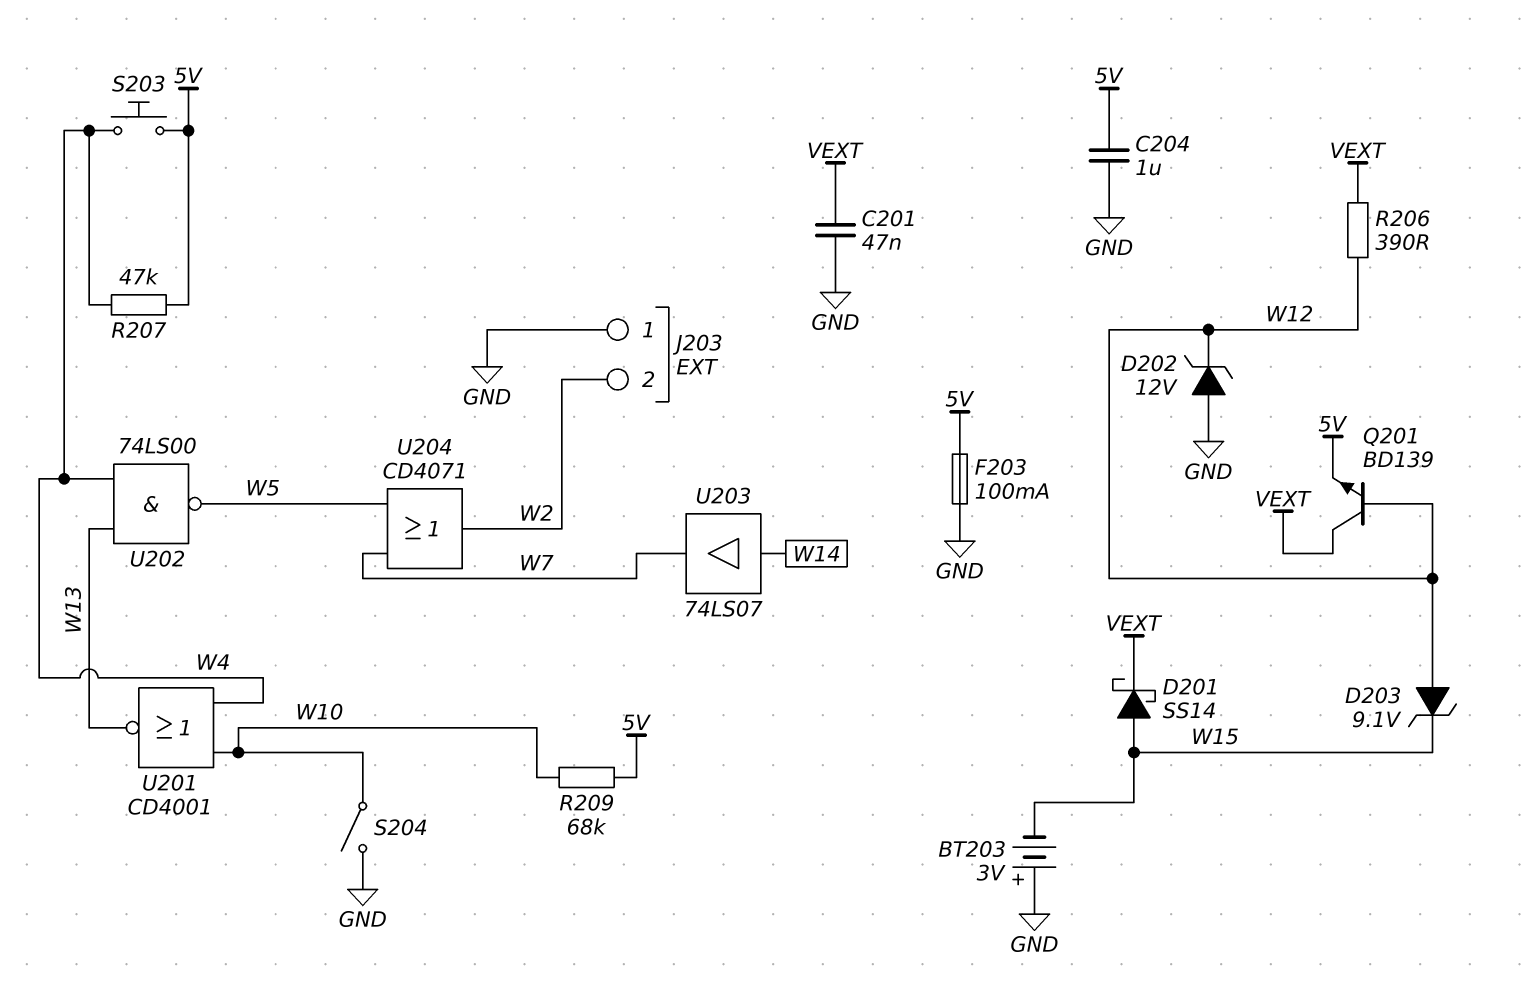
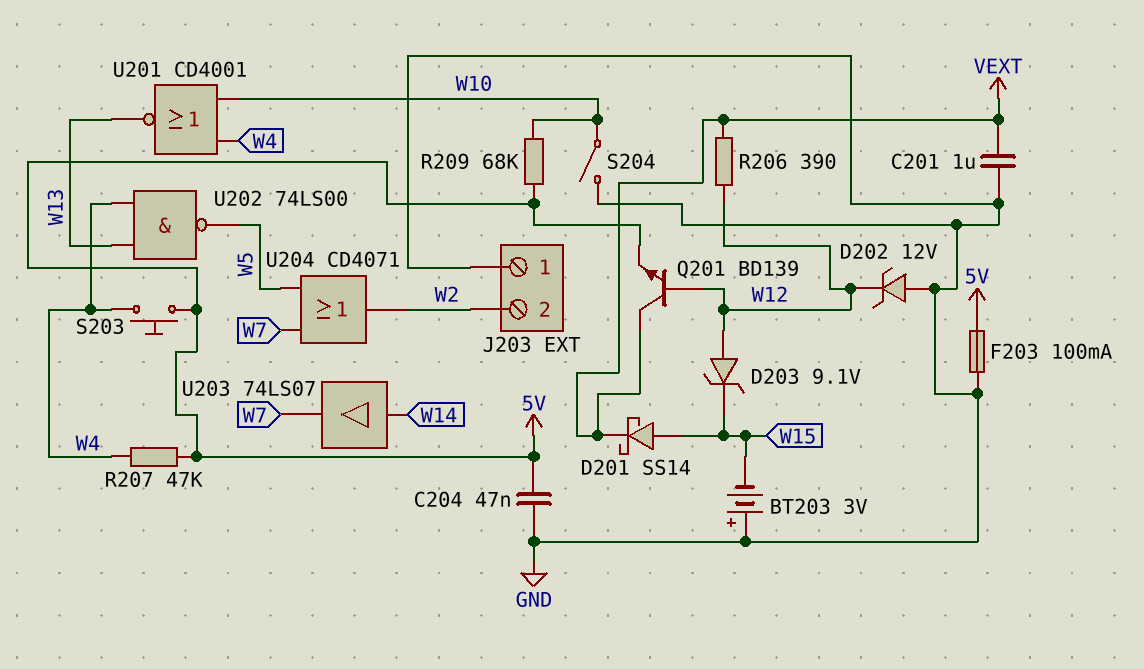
C201: 47nF (GND, VEXT) -> 1uF (GND, VEXT)
C204: 1uF (5V, GND) -> 47nF (5V, GND)

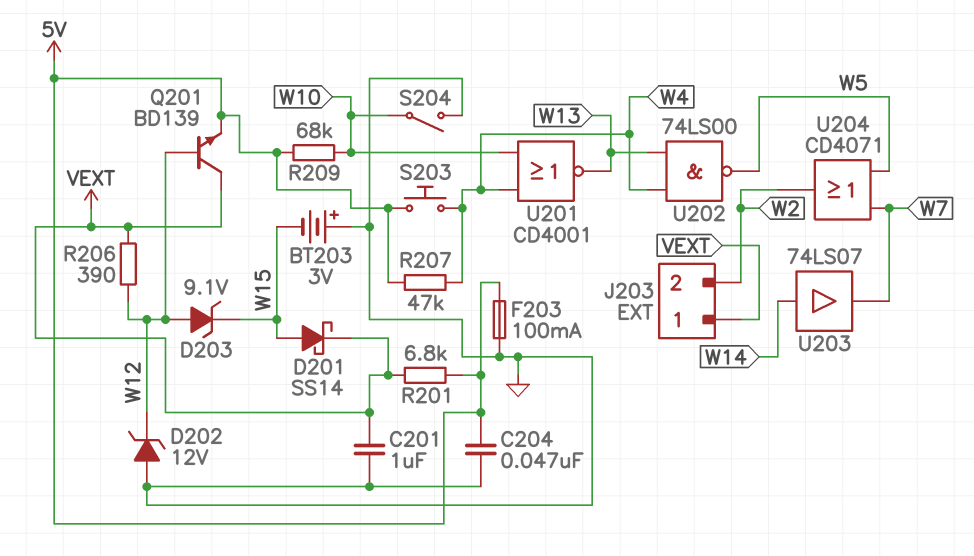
J203 pin 1: GND -> VEXT
R201: none -> 6.8k (5V, VEXT)

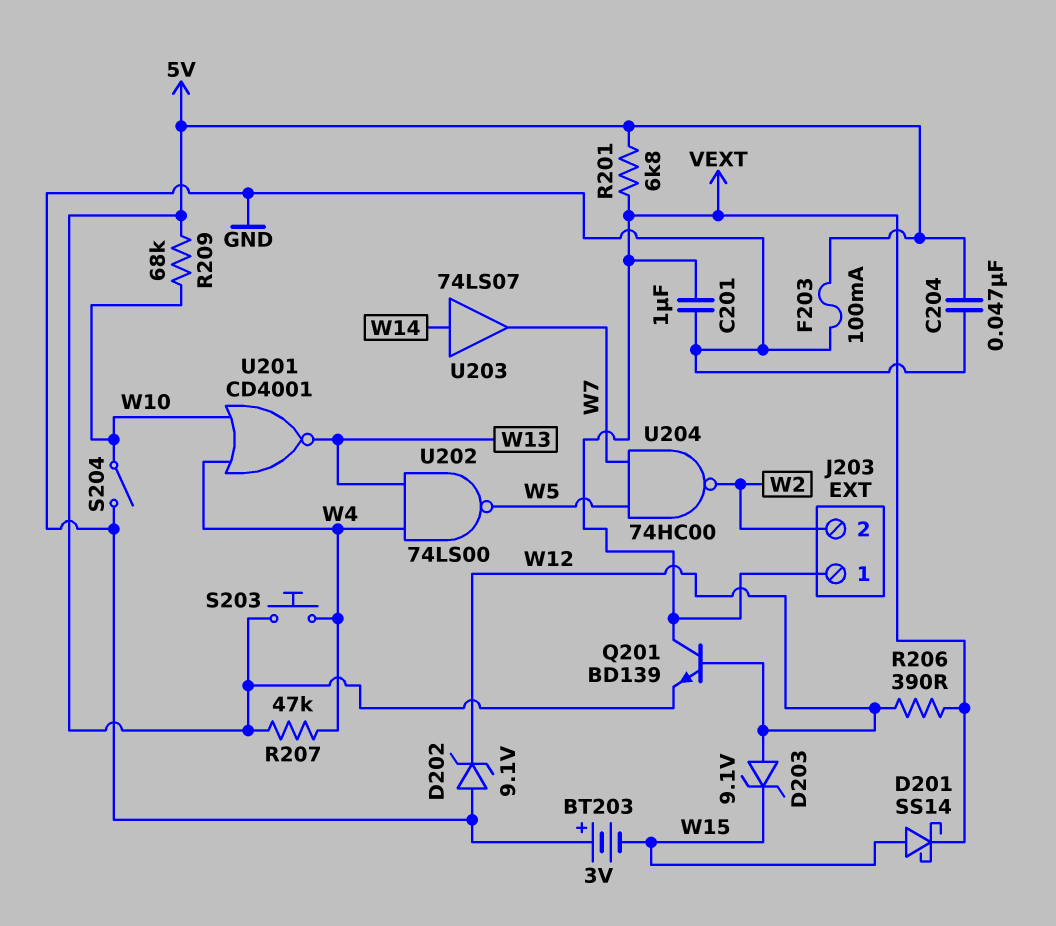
D202: zener 12V (A GND, K W12) -> zener 9.1V (A GND, K W12)
U204: OR CD4071 (in W5, in W7, out W2) -> NAND 74HC00 (in W5, in W7, out W2)

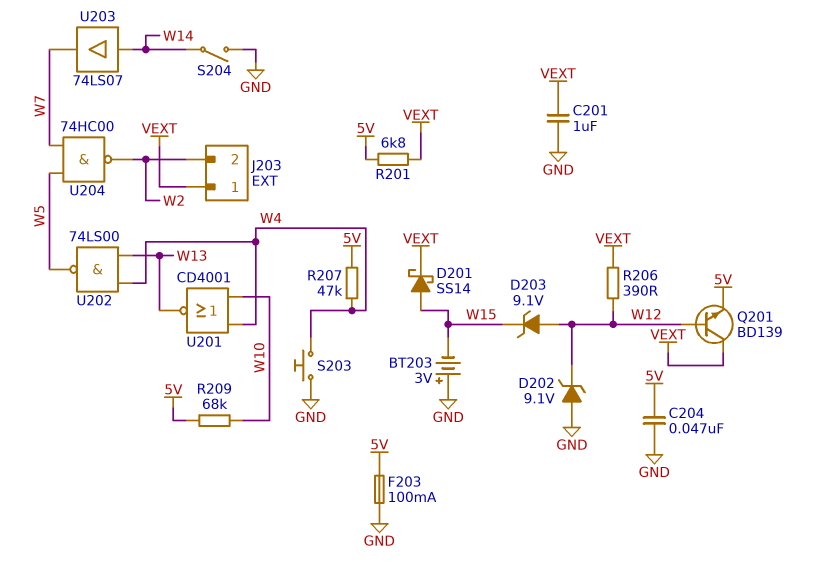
S203: button (5V, W4) -> button (GND, W4)
S204: switch (GND, W10) -> switch (GND, W14)

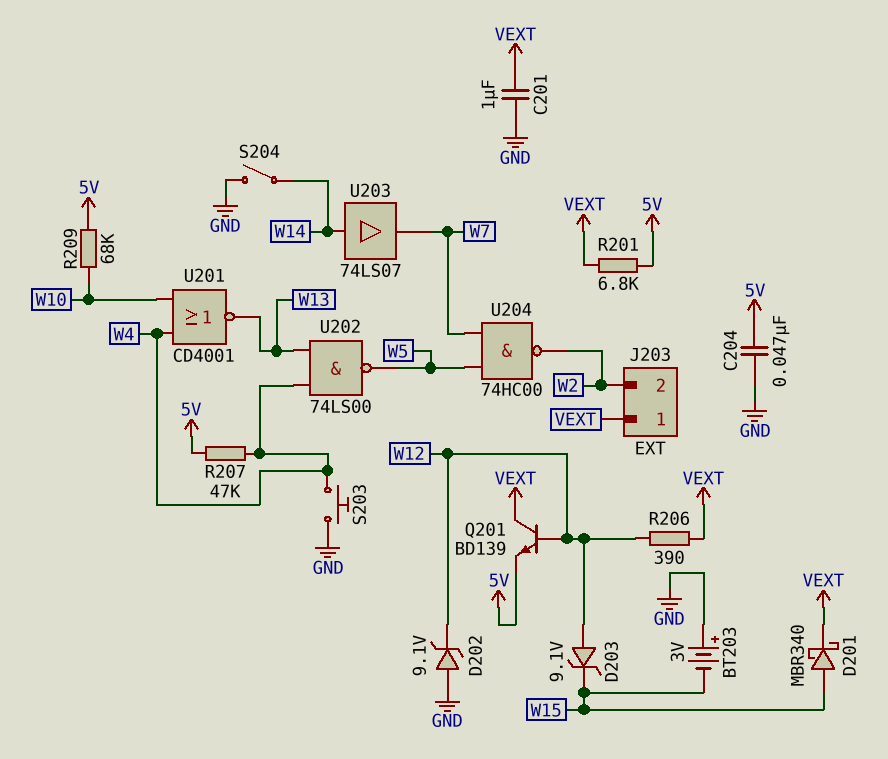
D201: schottky SS14 (A W15, K VEXT) -> schottky MBR340 (A W15, K VEXT)
F203: 100mA (5V, GND) -> none

